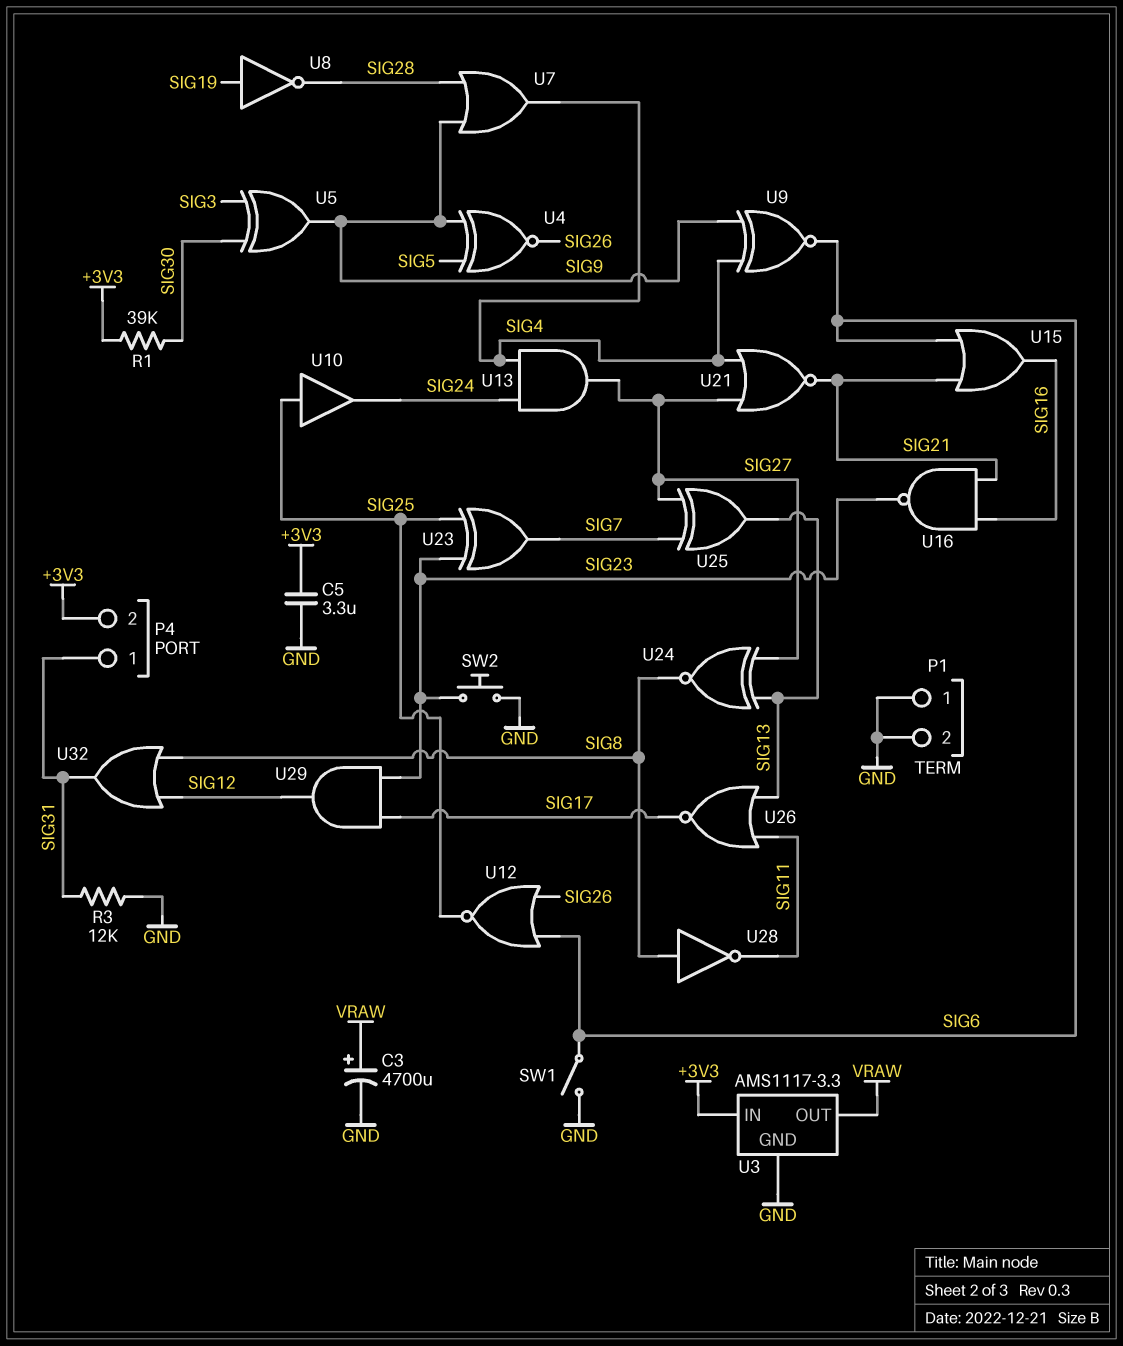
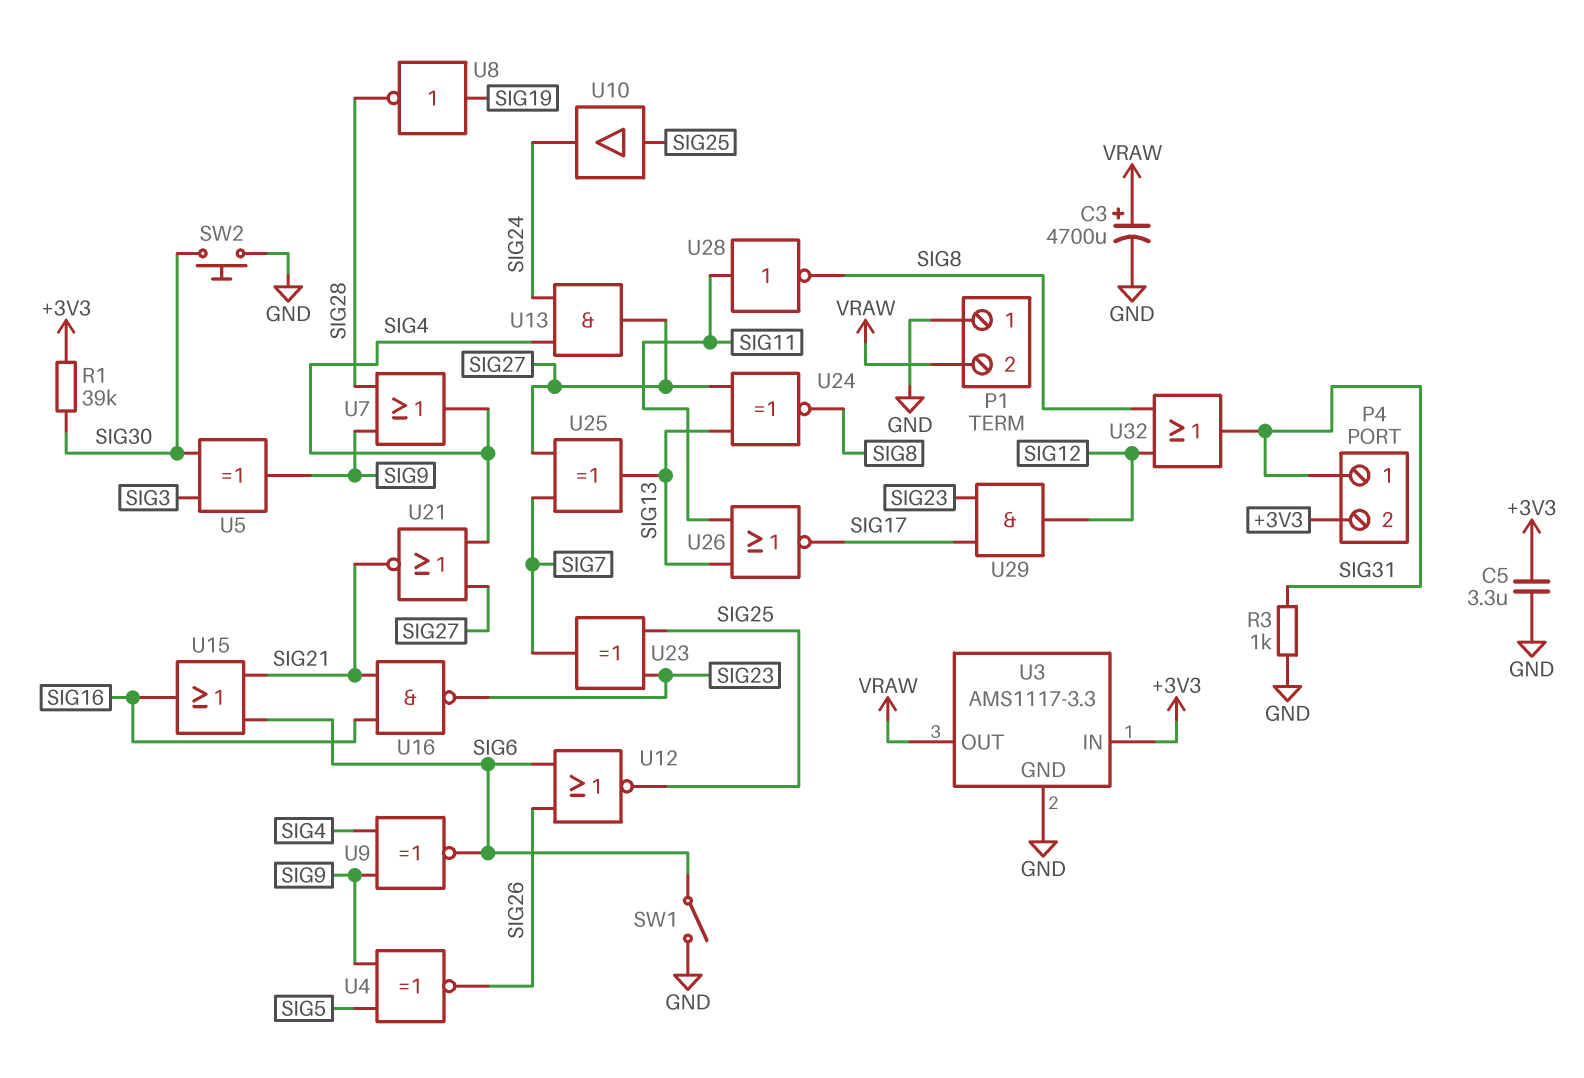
P1 pin 2: GND -> VRAW
R3: 12k (GND, SIG31) -> 1k (GND, SIG31)
SW2: button (GND, SIG23) -> button (GND, SIG30)
U28: NOT (in SIG8, out SIG11) -> NOT (in SIG11, out SIG8)

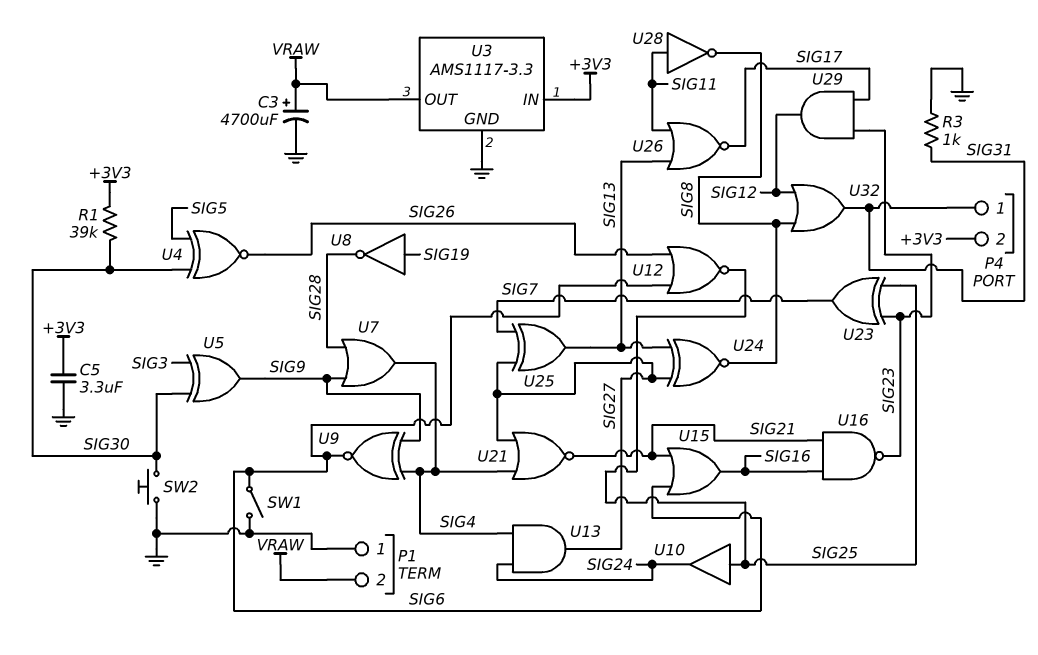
U4: XNOR (in SIG5, in SIG9, out SIG26) -> XNOR (in SIG5, in SIG30, out SIG26)

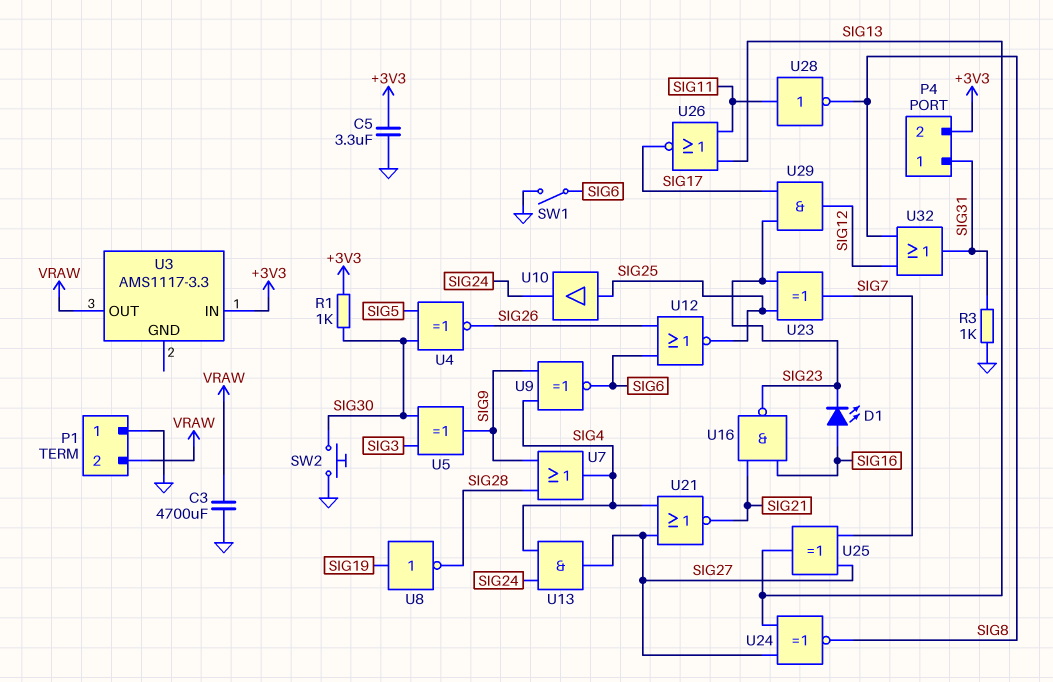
C3: 4700uF (plus VRAW, minus GND) -> 4700uF (GND, VRAW)
D1: none -> LED (A SIG16, K SIG23)
R1: 39k (+3V3, SIG30) -> 1k (+3V3, SIG30)
U3 pin GND: GND -> none
U15: OR (in SIG6, in SIG21, out SIG16) -> none

